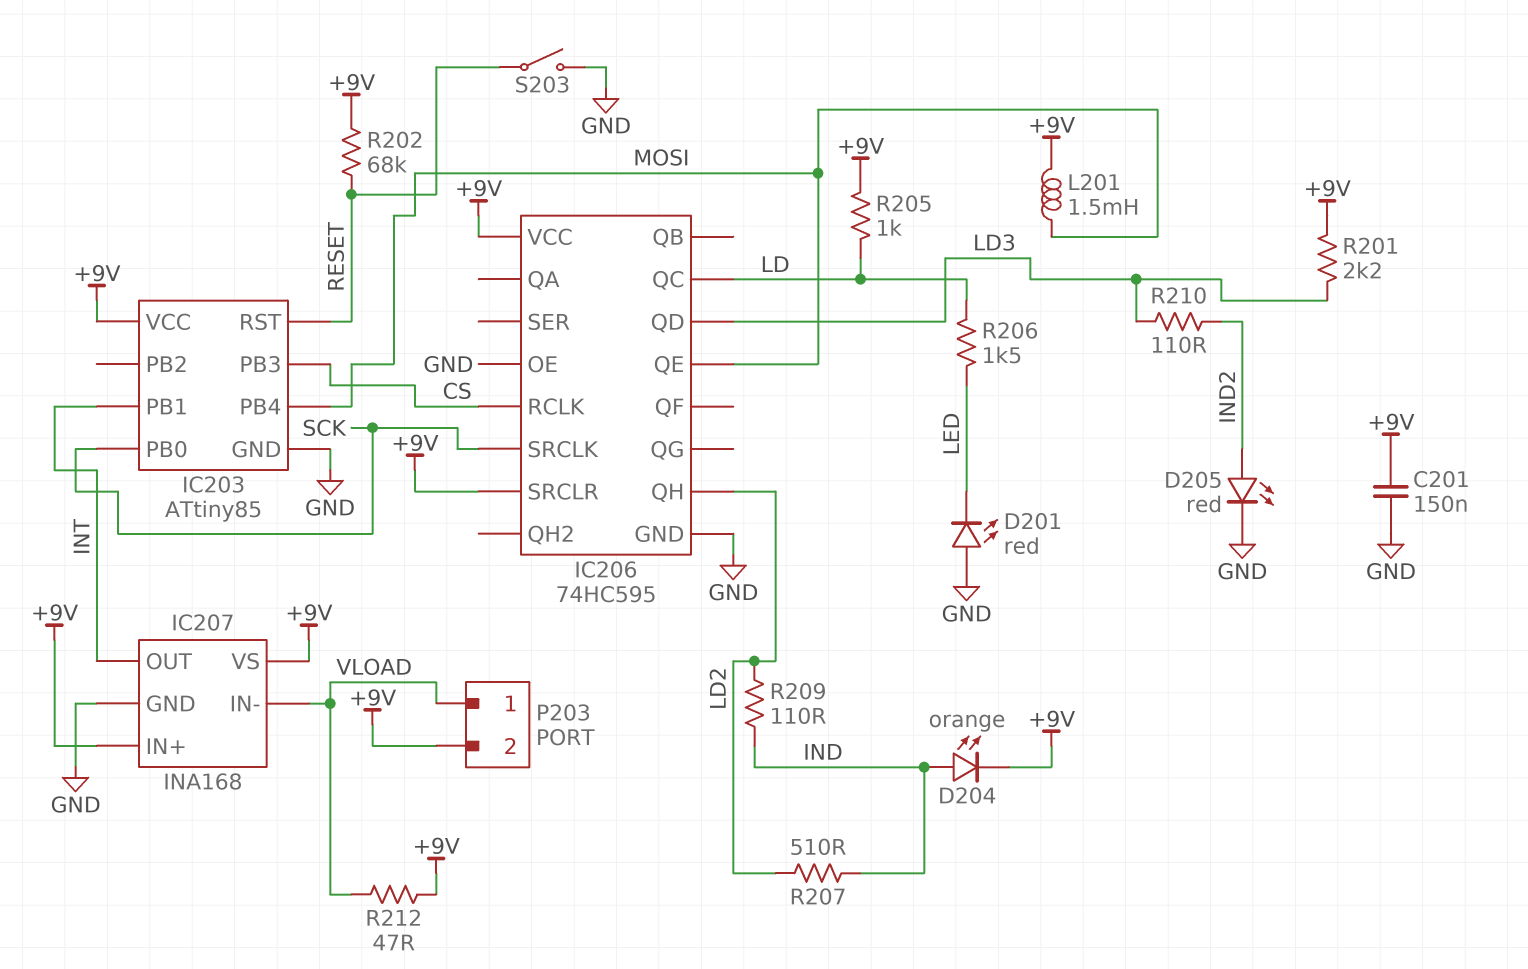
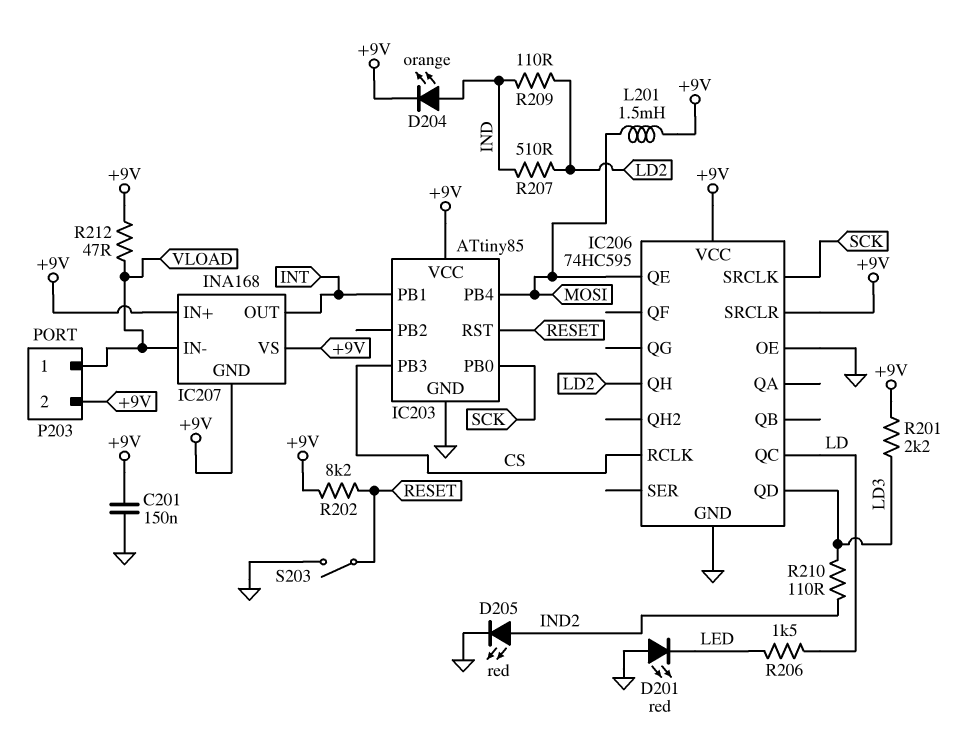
IC207 pin GND: GND -> +9V
R202: 68k (+9V, RESET) -> 8.2k (+9V, RESET)
R205: 1k (+9V, LD) -> none

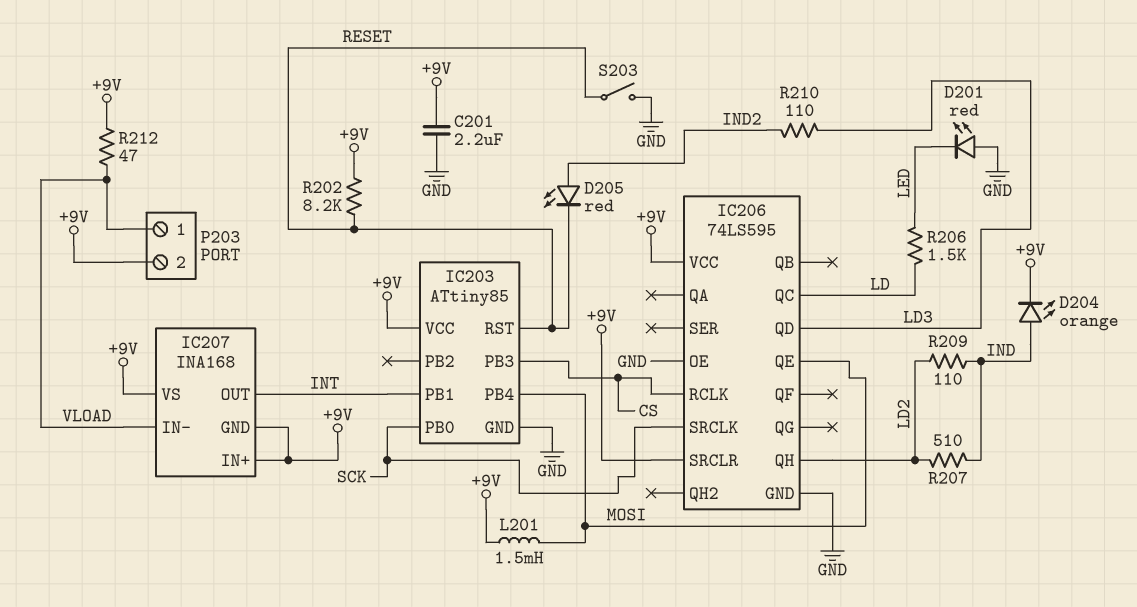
C201: 150nF (+9V, GND) -> 2.2uF (+9V, GND)
D205: LED red (A IND2, K GND) -> LED red (A IND2, K RESET)
IC206: 74HC595 -> 74LS595
R201: 2.2k (+9V, LD3) -> none

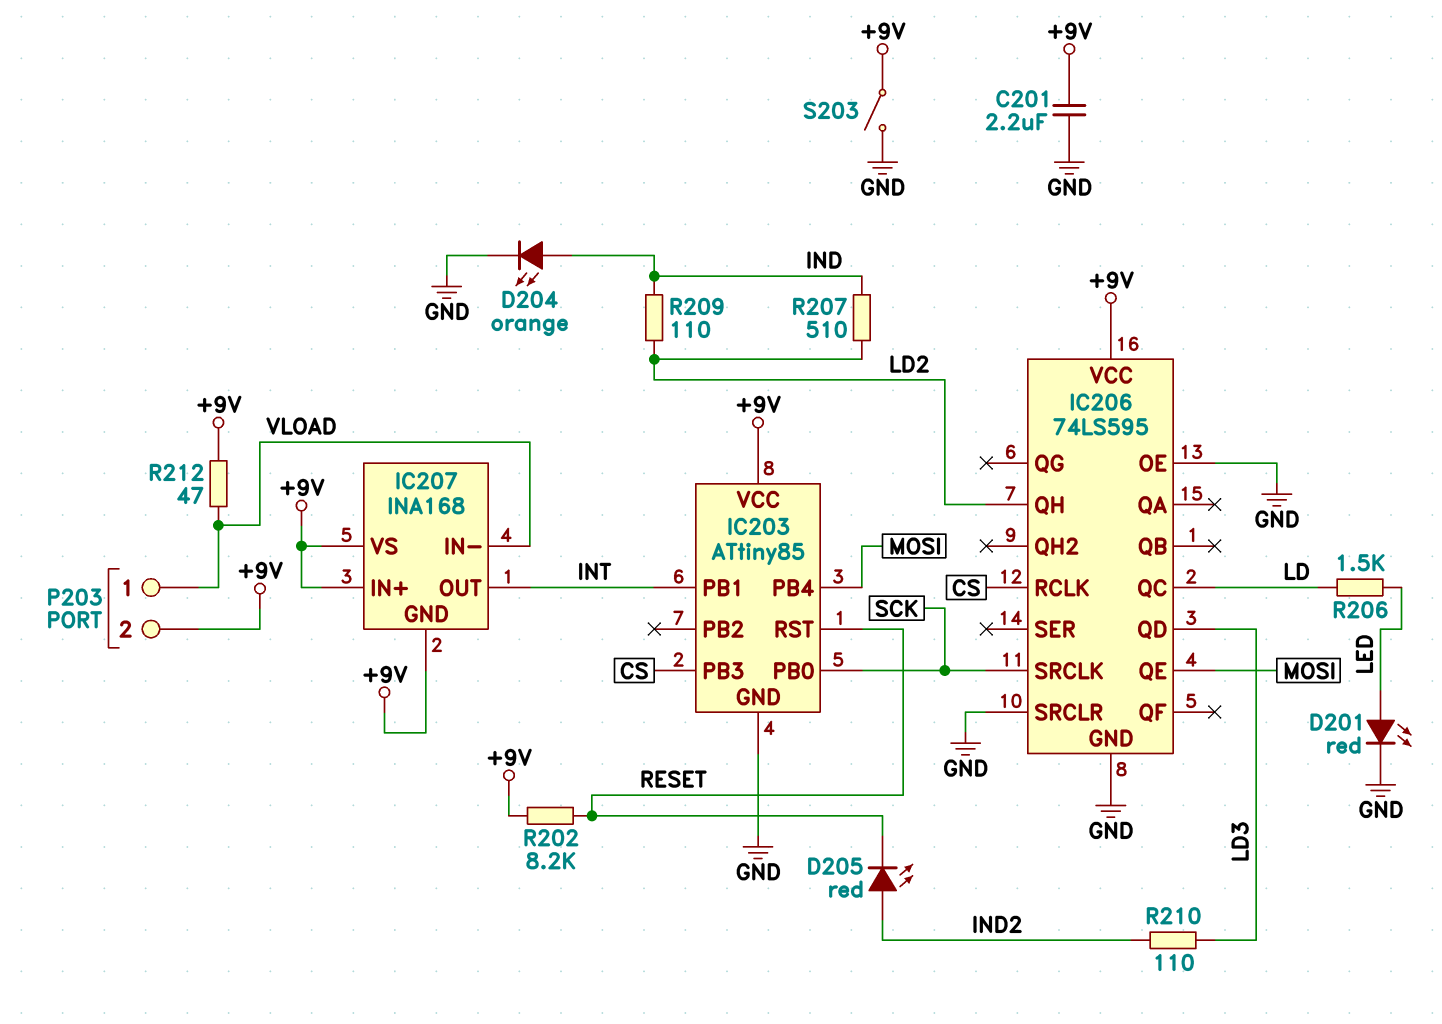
D201: LED red (A GND, K LED) -> LED red (A LED, K GND)
D204: LED orange (A IND, K +9V) -> LED orange (A IND, K GND)
IC206 pin SRCLR: +9V -> GND
L201: 1.5mH (+9V, MOSI) -> none
S203: switch (GND, RESET) -> switch (+9V, GND)

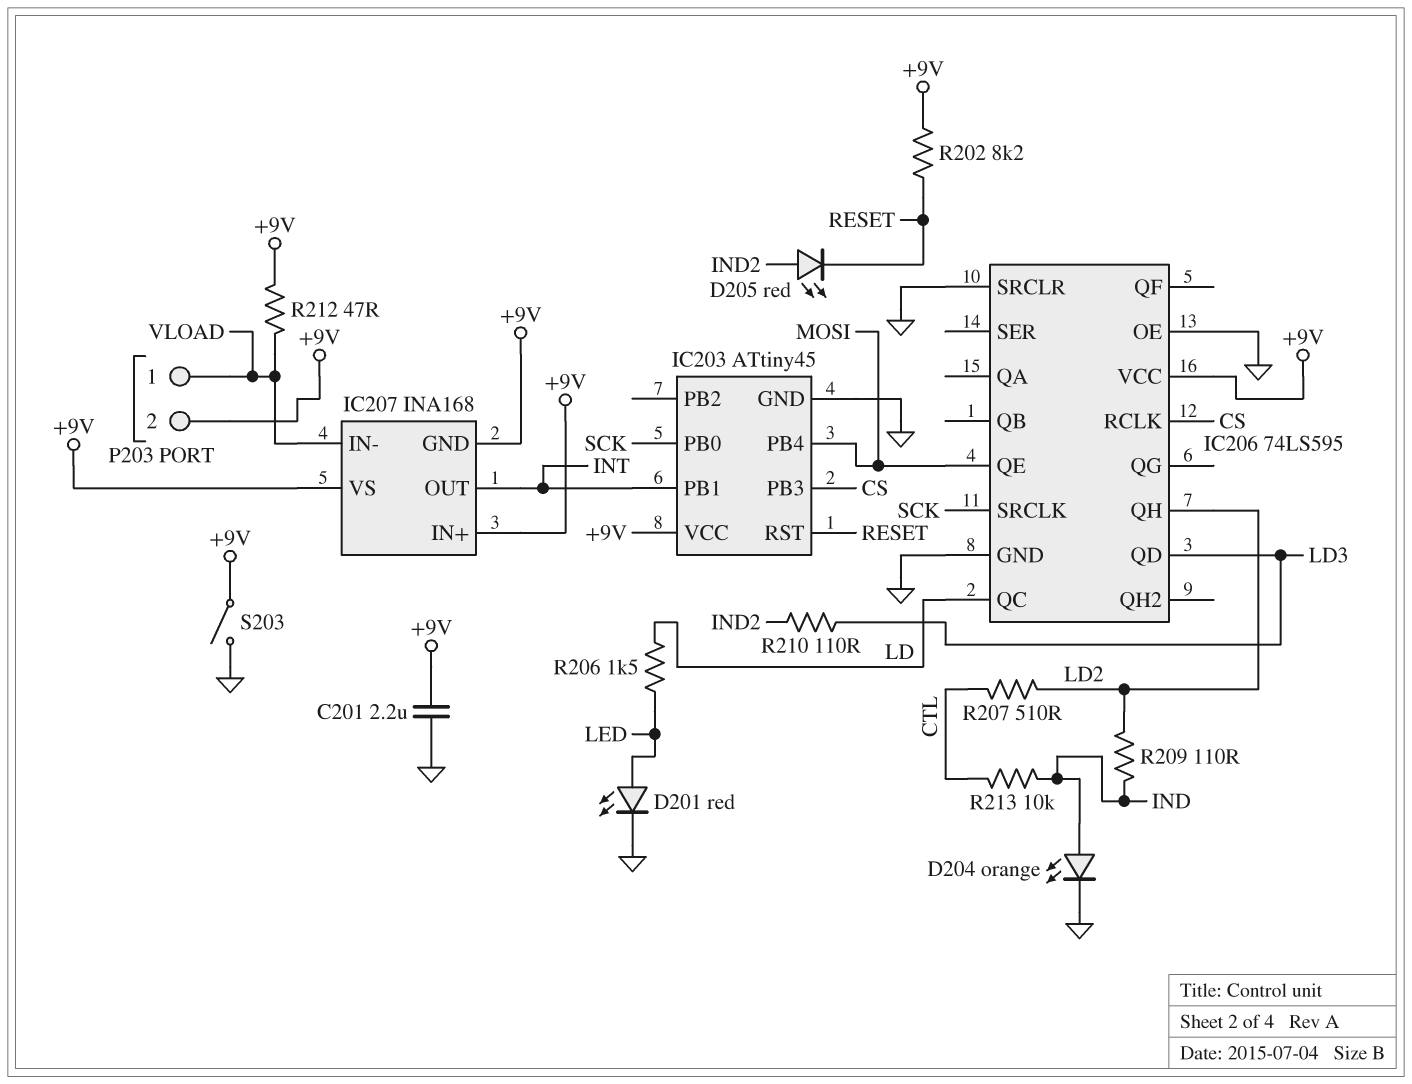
IC203: ATtiny85 -> ATtiny45
R207: 510 (IND, LD2) -> 510 (CTL, LD2)
R213: none -> 10k (CTL, IND)

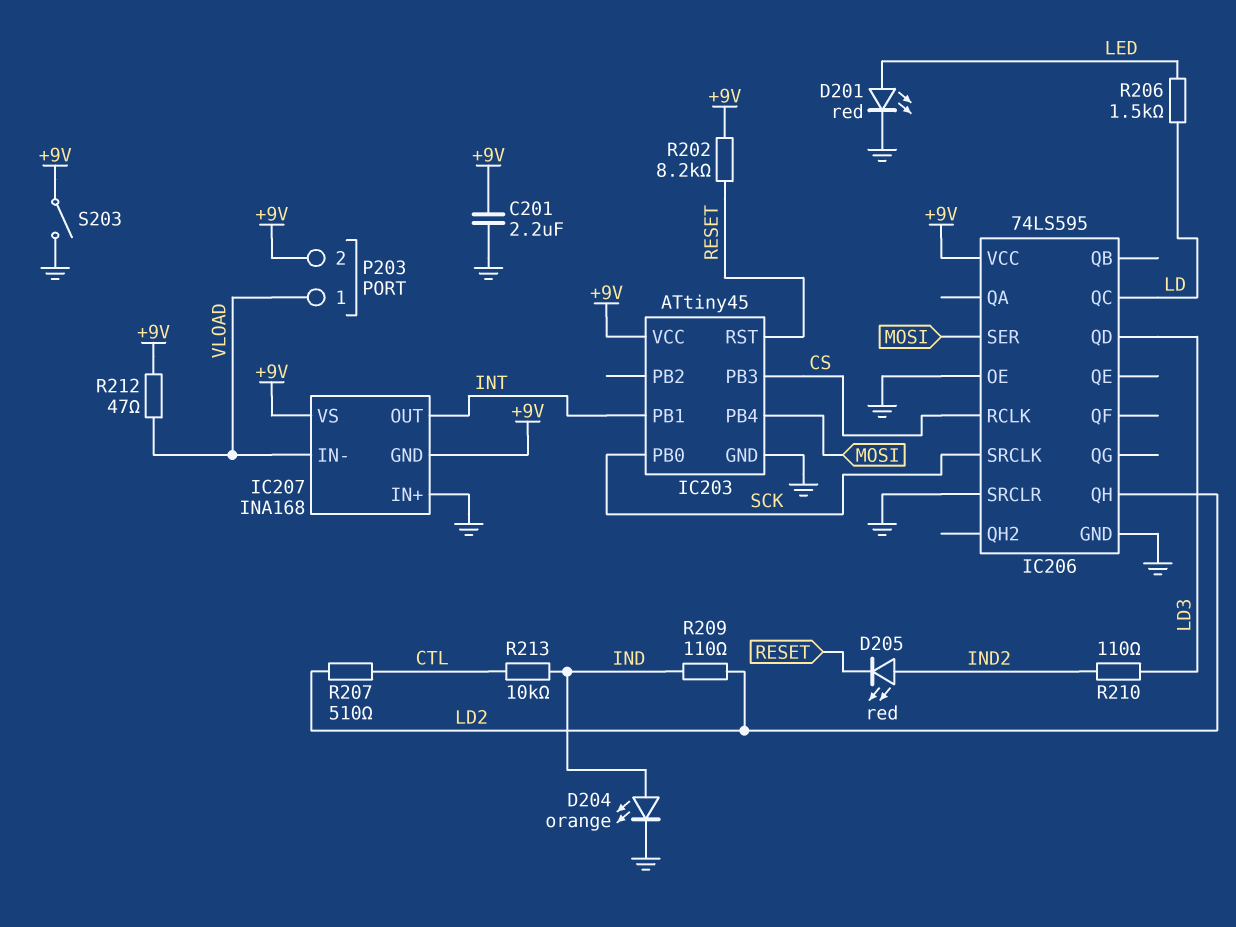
IC206 pin QE: MOSI -> none
IC206 pin SER: none -> MOSI
IC207 pin IN+: +9V -> GND

